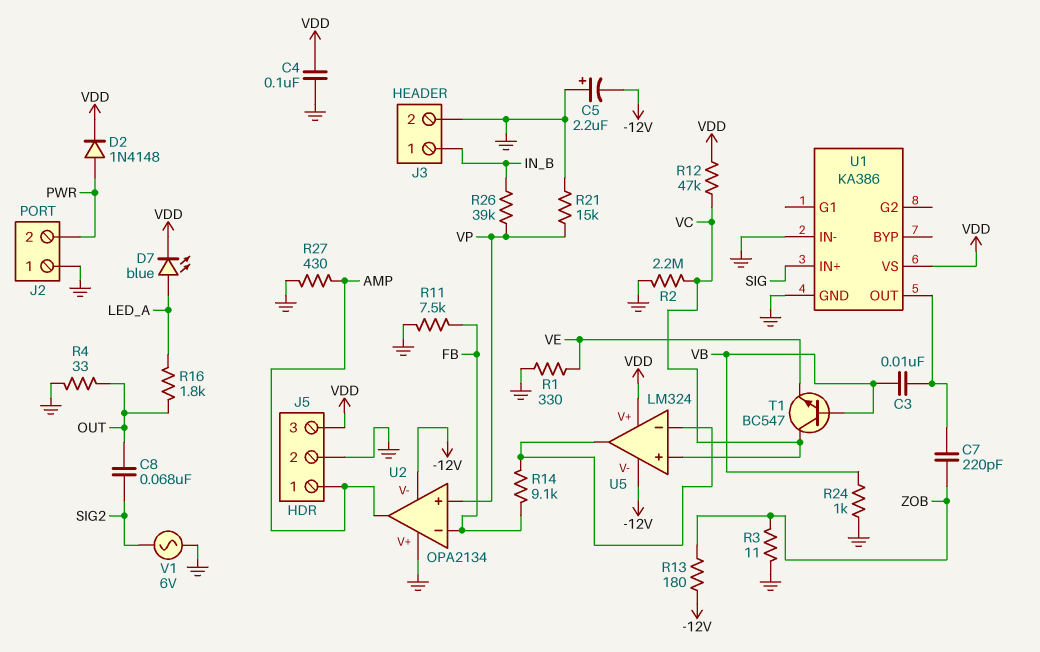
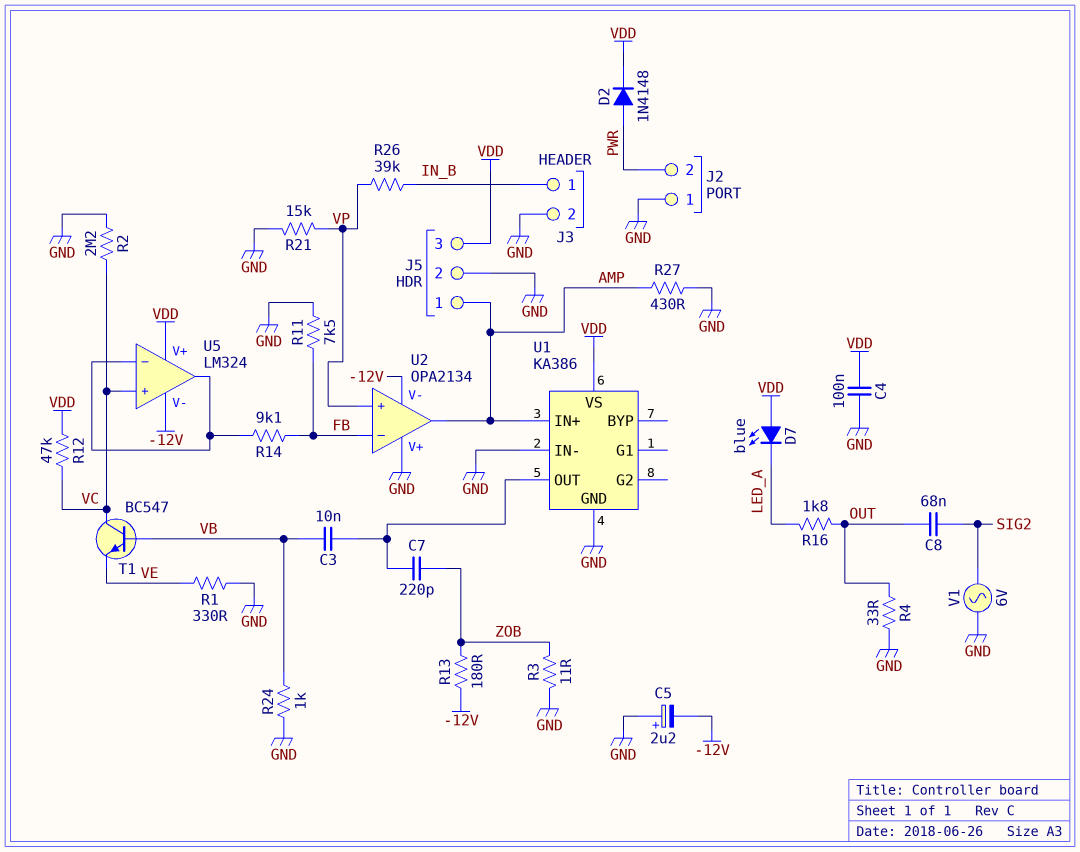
D7: LED blue (A LED_A, K VDD) -> LED blue (A VDD, K LED_A)
U1 pin IN+: SIG -> AMP

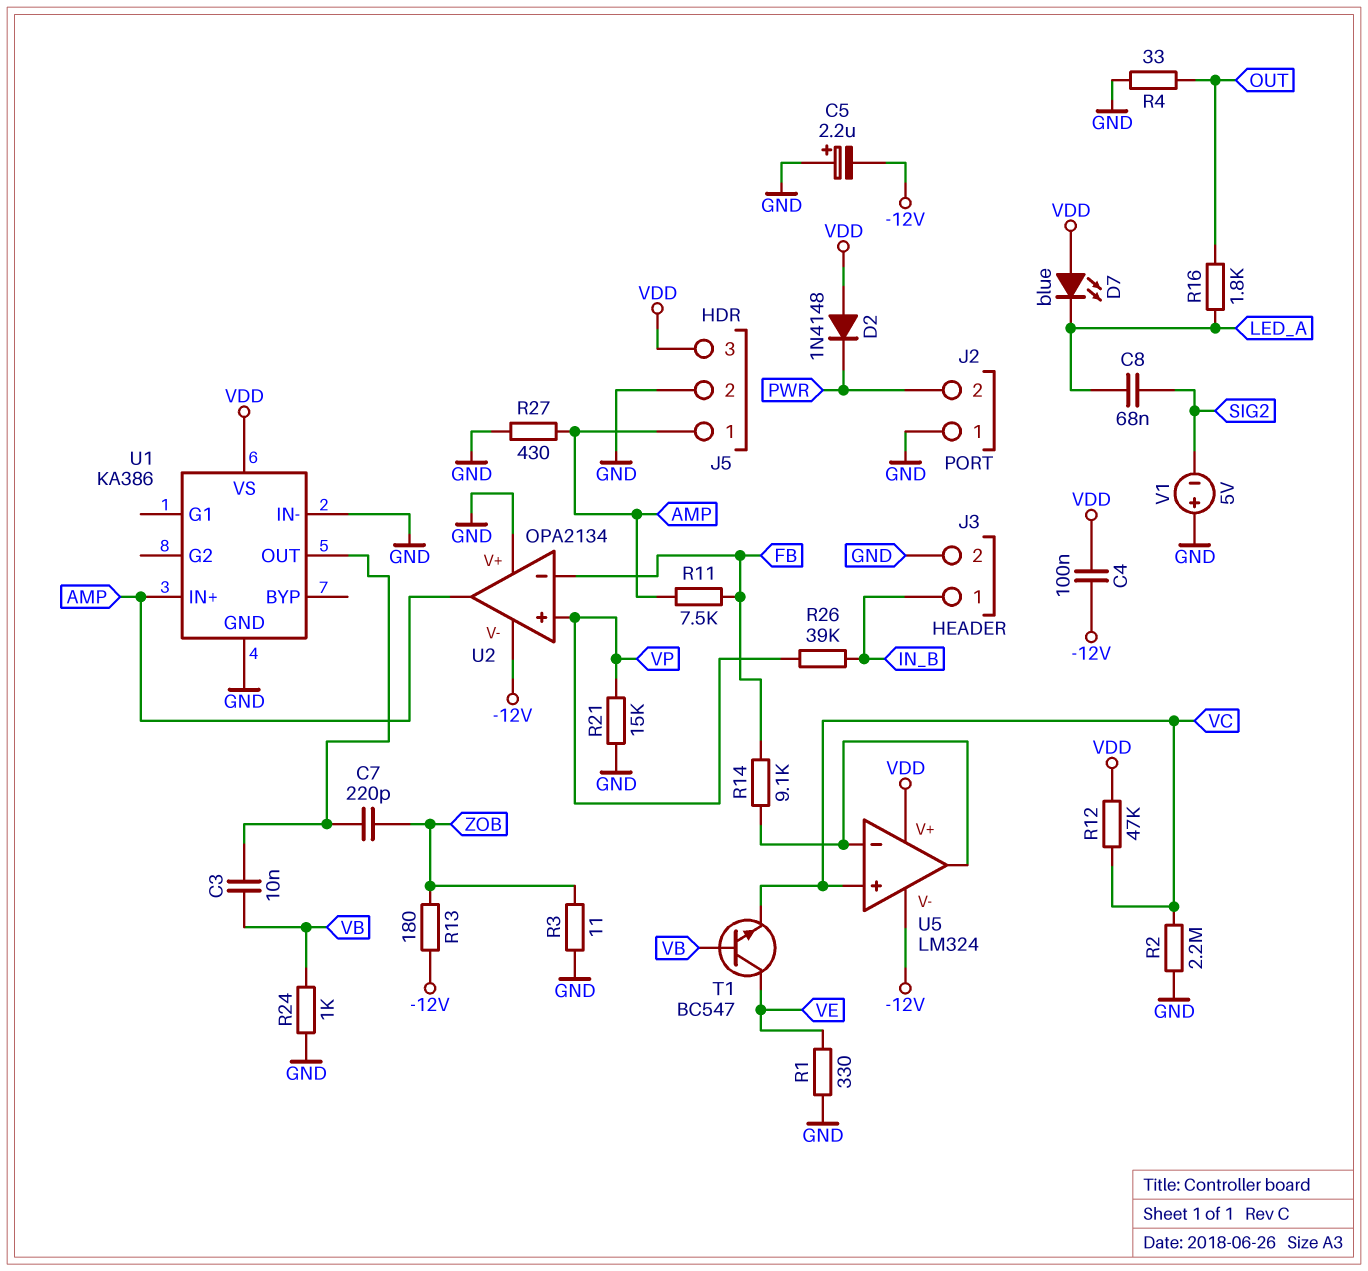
C4: 100nF (GND, VDD) -> 100nF (-12V, VDD)
C8: 68nF (OUT, SIG2) -> 68nF (LED_A, SIG2)
D2: diode 1N4148 (A PWR, K VDD) -> diode 1N4148 (A VDD, K PWR)
R11: 7.5k (FB, GND) -> 7.5k (AMP, FB)
T1: NPN BC547 (B VB, C VC, E VE) -> NPN BC547 (B VB, C VE, E VC)
V1: AC 6V (GND, SIG2) -> 5V (plus GND, minus SIG2)

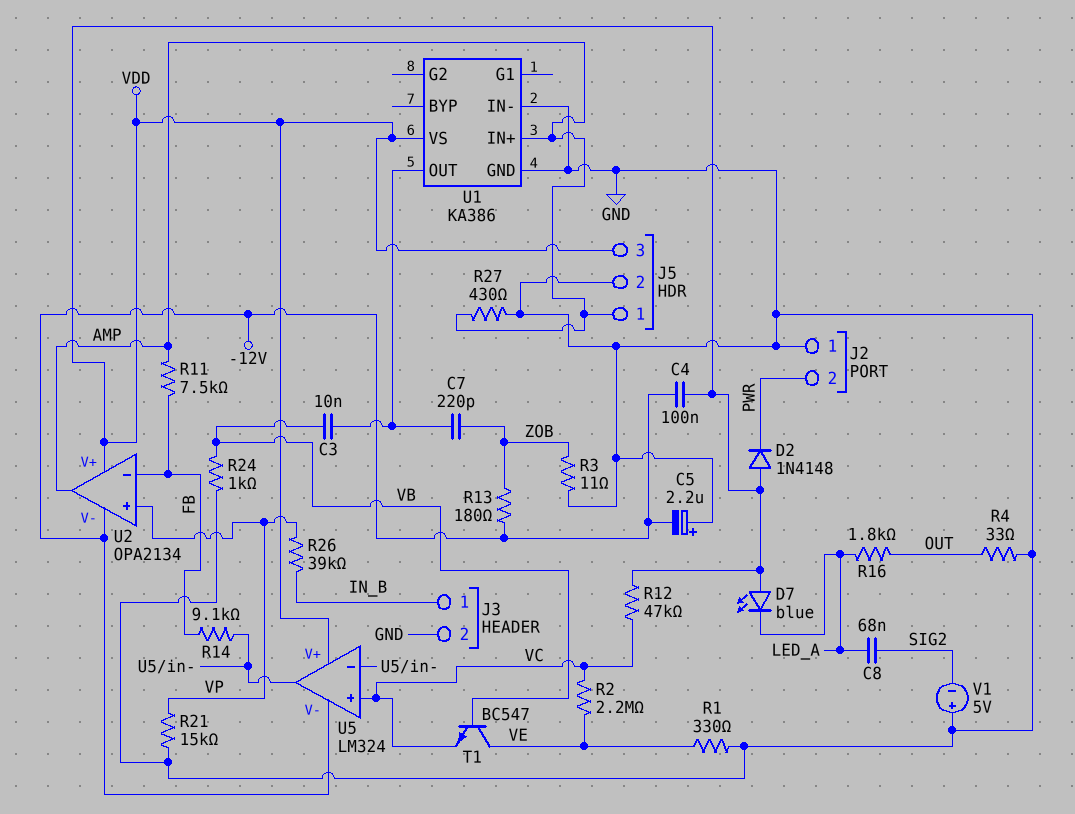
R2: 2.2M (GND, VC) -> 2.2M (VC, VE)
U2 pin V+: GND -> VDD

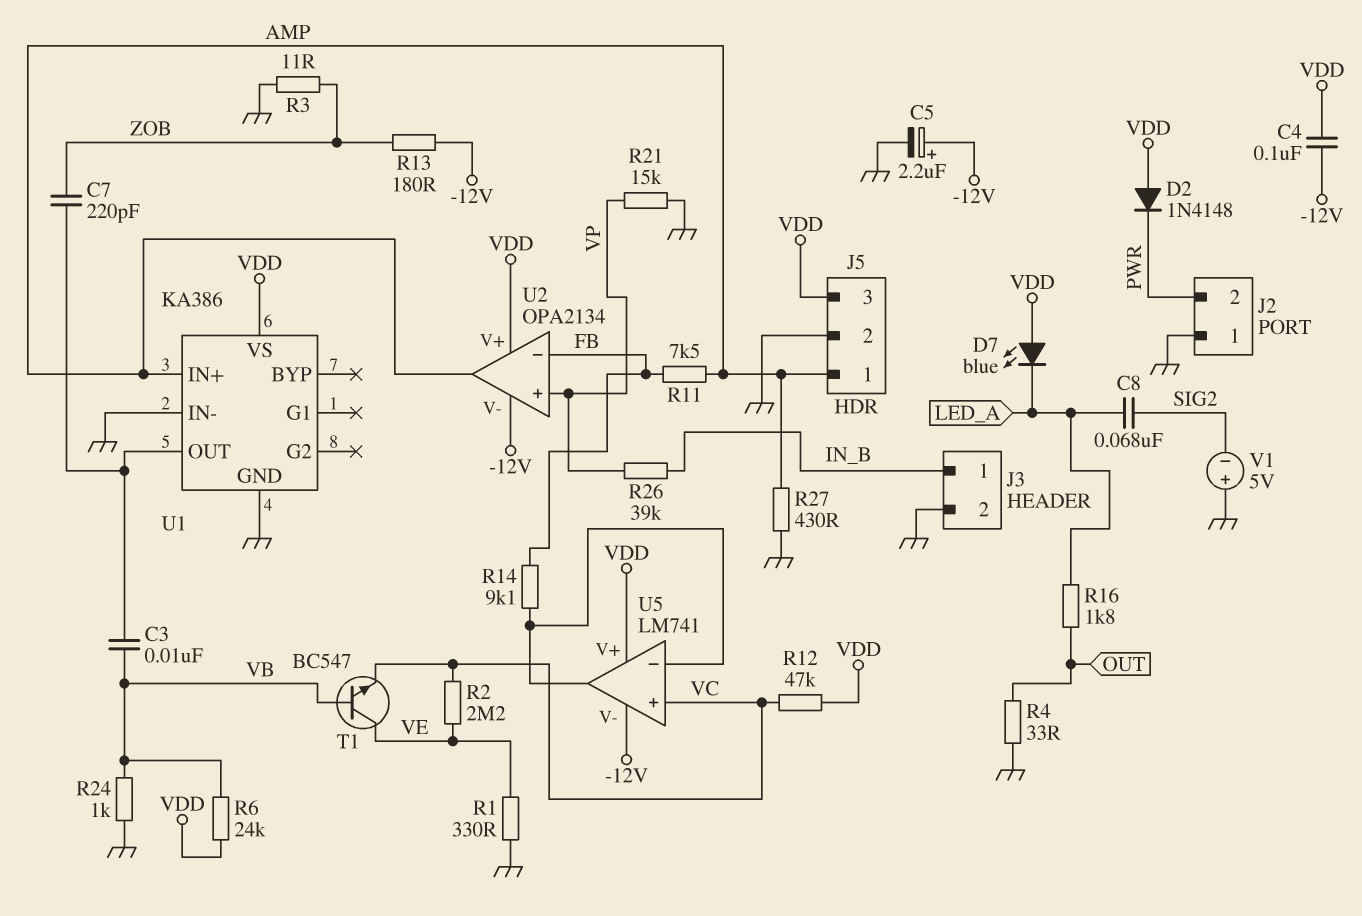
C5: 2.2uF (plus GND, minus -12V) -> 2.2uF (plus -12V, minus GND)
R6: none -> 24k (VB, VDD)
U5: LM324 -> LM741

